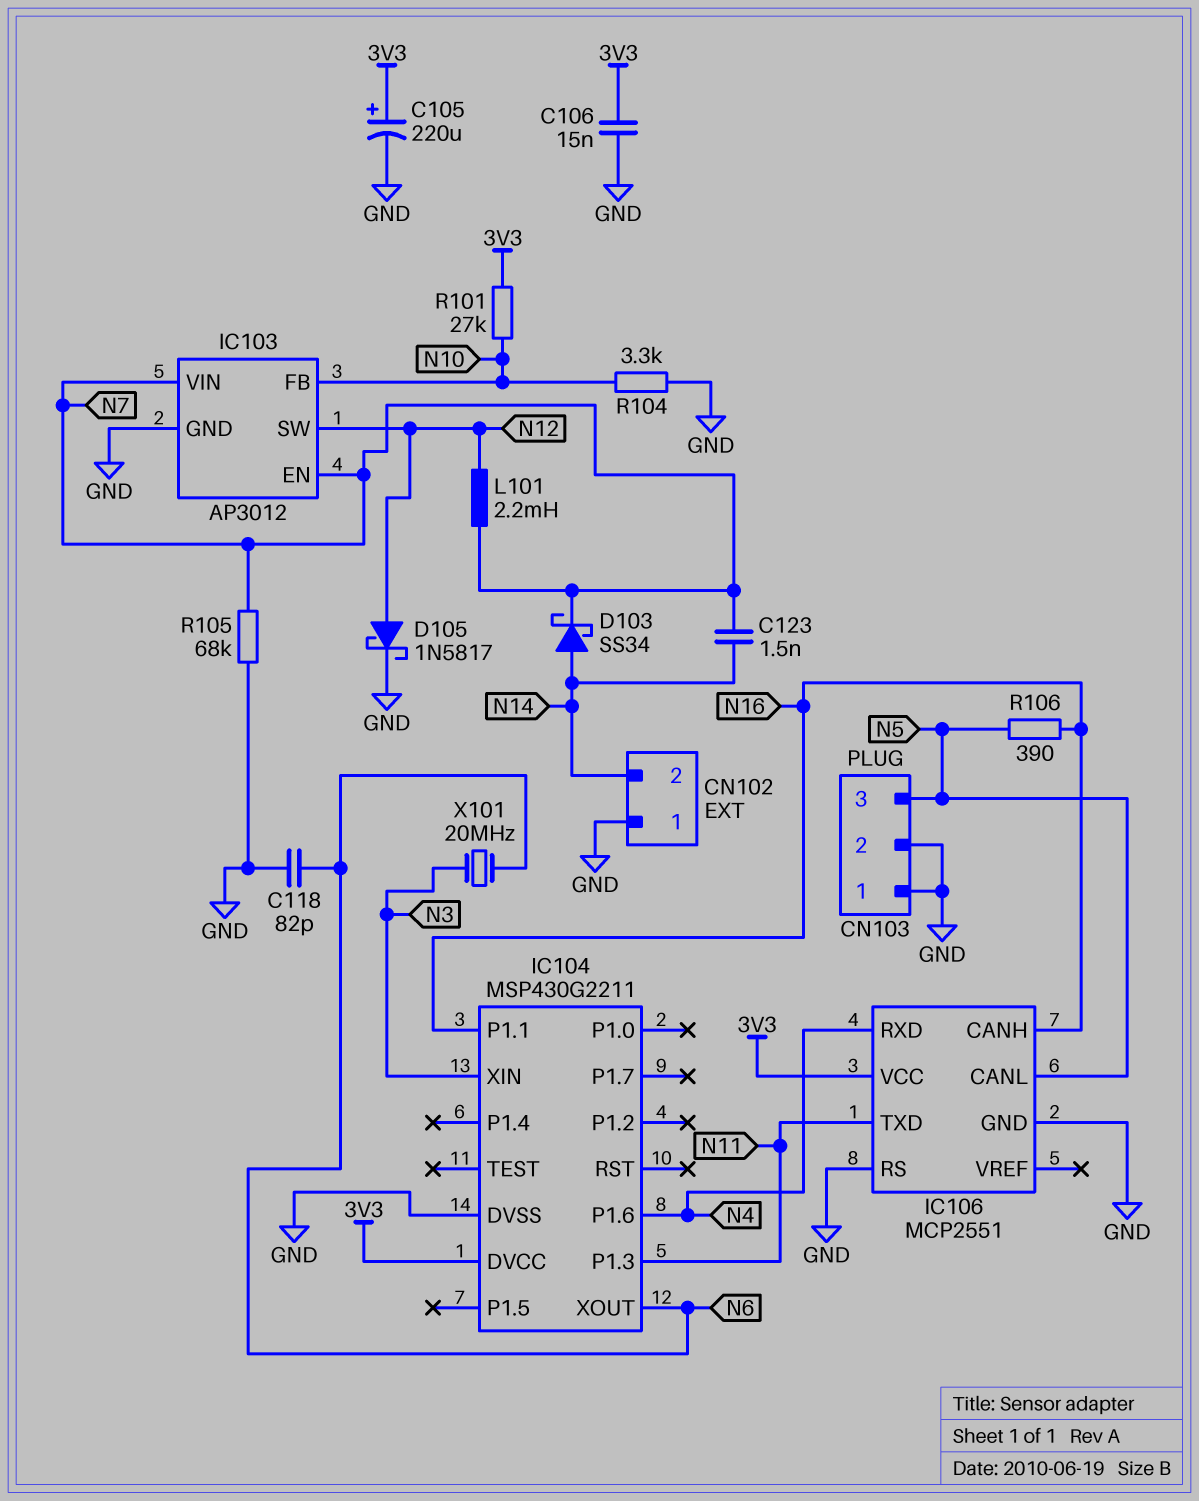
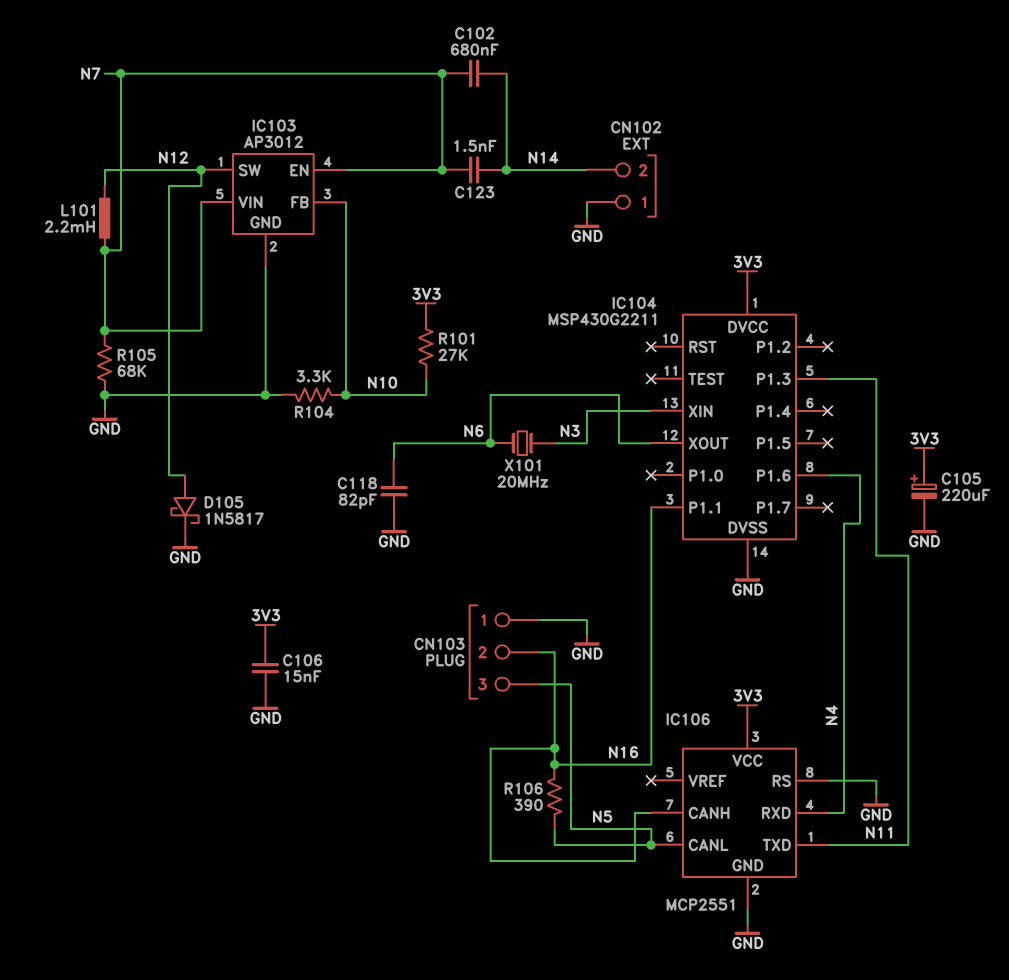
C102: none -> 680nF (N7, N14)
CN103 pin 2: GND -> N16
D103: schottky SS34 (A N14, K N7) -> none

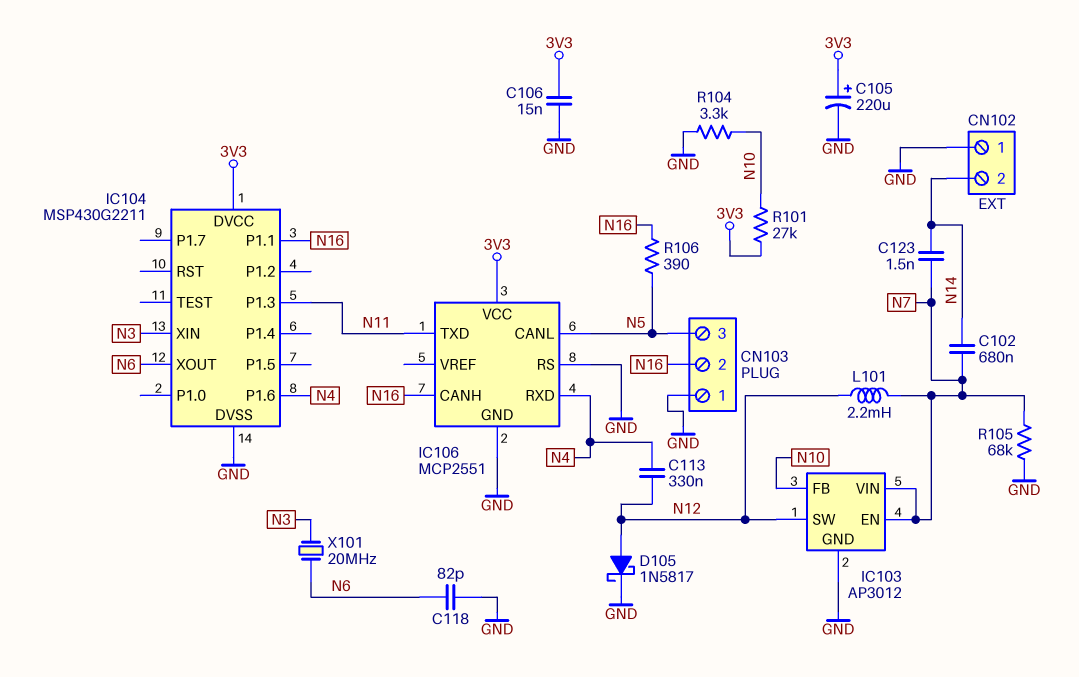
C113: none -> 330nF (N4, N12)

